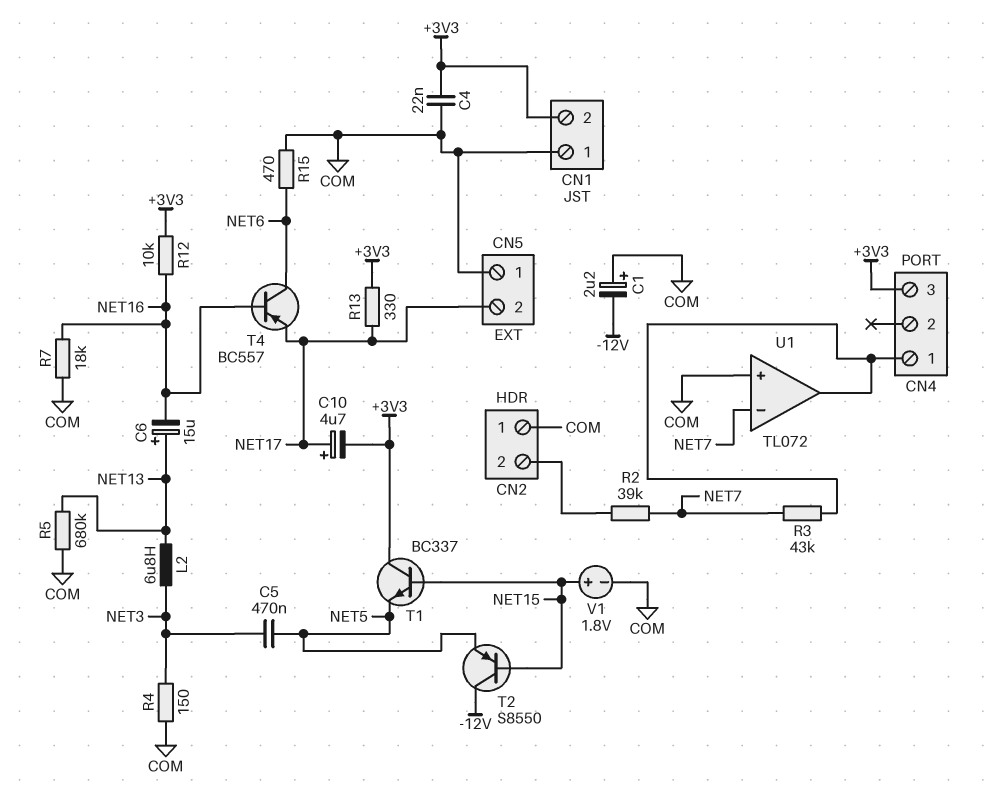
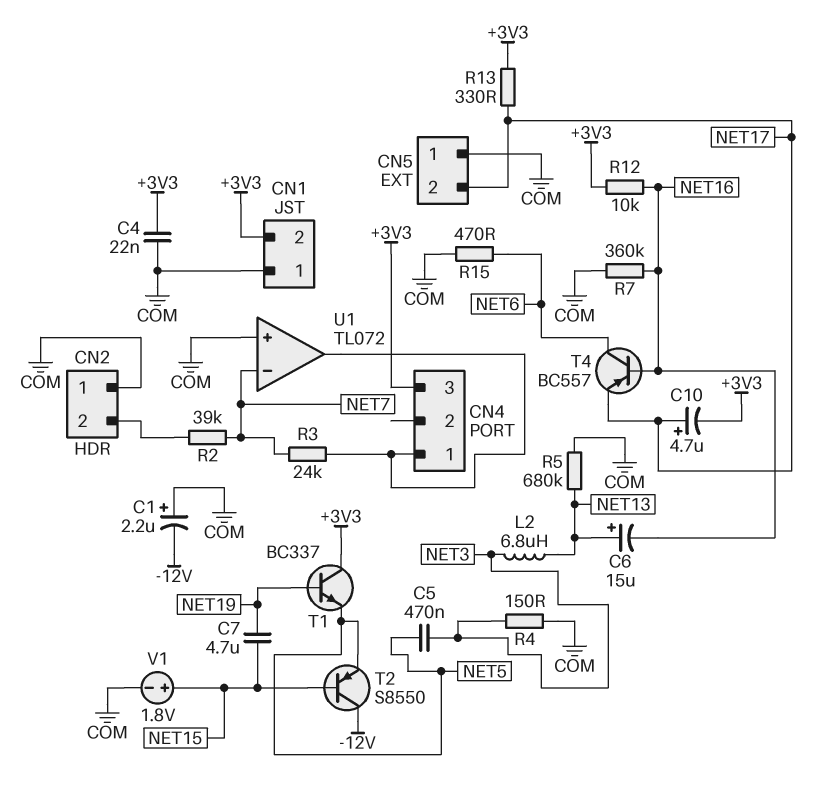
C7: none -> 4.7uF (NET15, NET19)
R3: 43k (CN4/1, NET7) -> 24k (CN4/1, NET7)
R7: 18k (COM, NET16) -> 360k (COM, NET16)
T1: NPN BC337 (B NET15, C +3V3, E NET5) -> NPN BC337 (B NET19, C +3V3, E NET5)

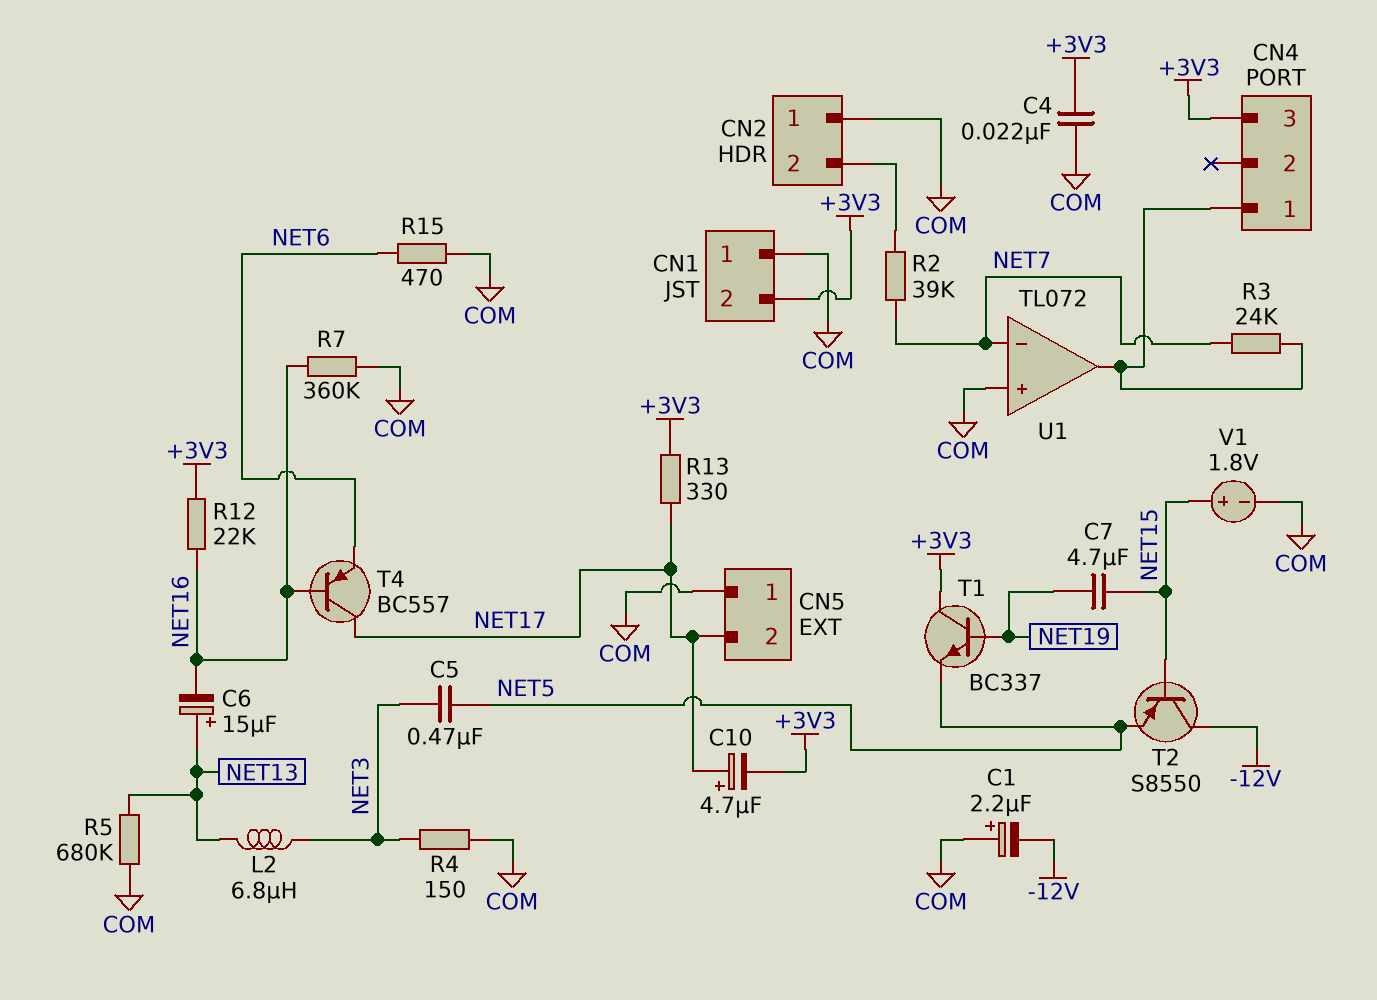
R12: 10k (+3V3, NET16) -> 22k (+3V3, NET16)
T4: PNP BC557 (B NET16, C NET6, E NET17) -> PNP BC557 (B NET16, C NET17, E NET6)

